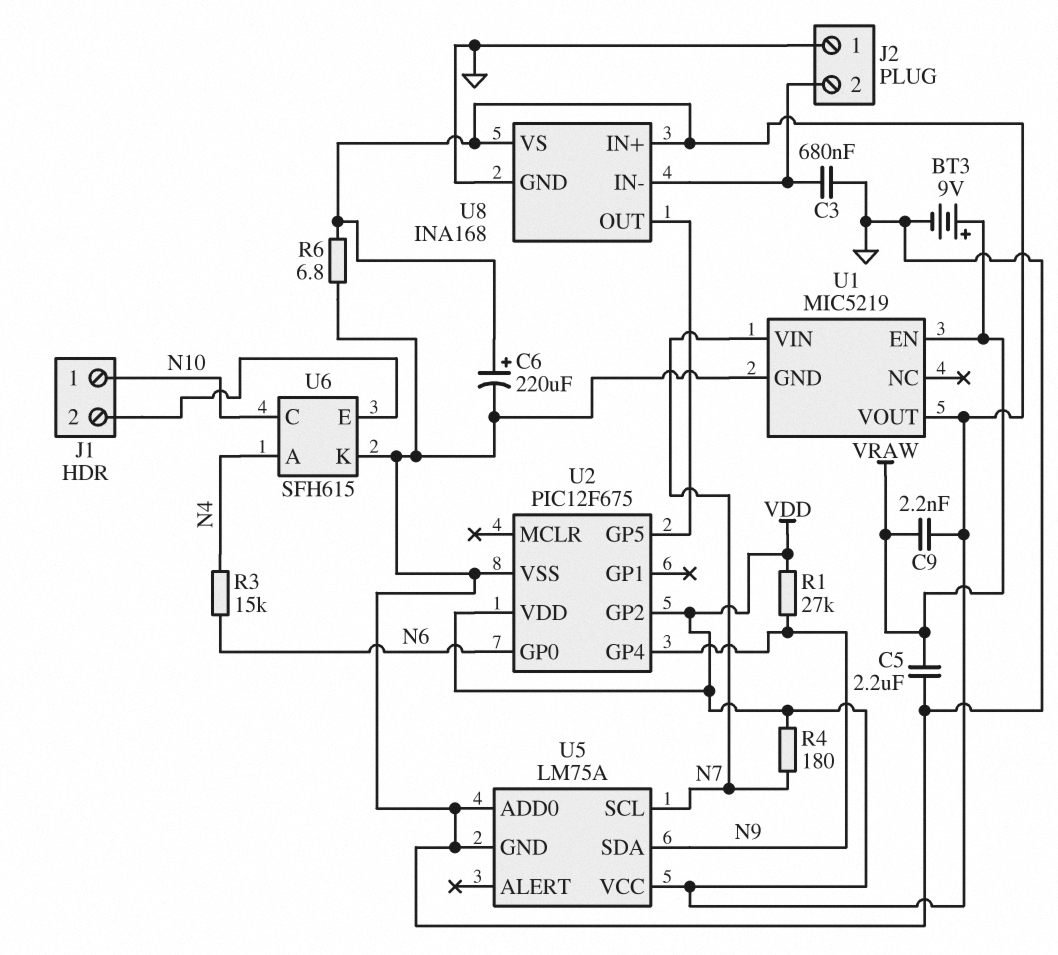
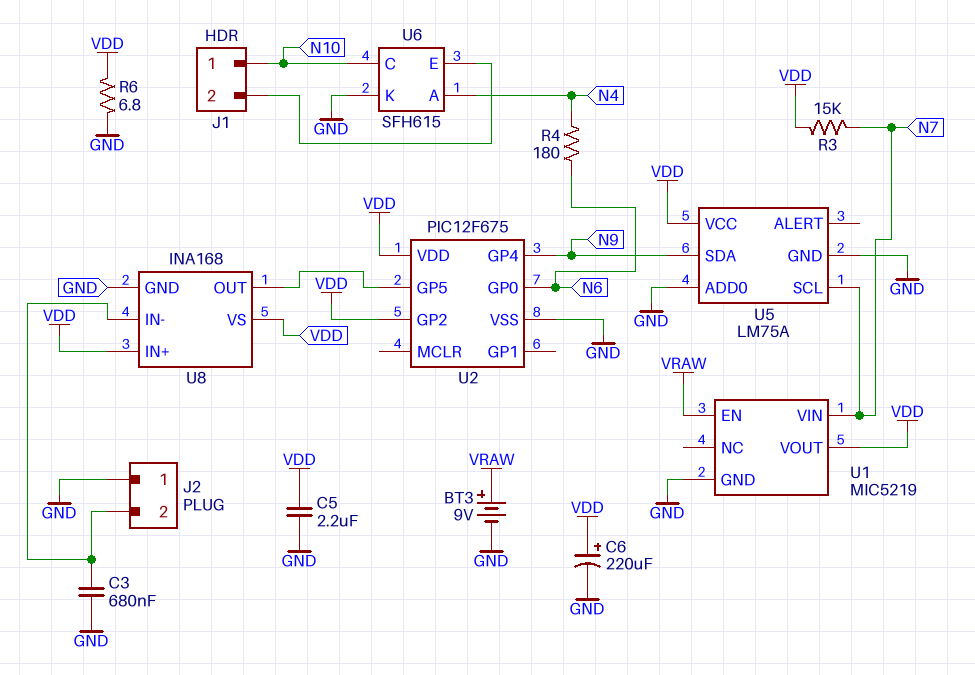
C5: 2.2uF (GND, VRAW) -> 2.2uF (GND, VDD)
C9: 2.2nF (VDD, VRAW) -> none
R1: 27k (N9, VDD) -> none
R3: 15k (N4, N6) -> 15k (N7, VDD)
R4: 180 (N7, VDD) -> 180 (N4, N6)

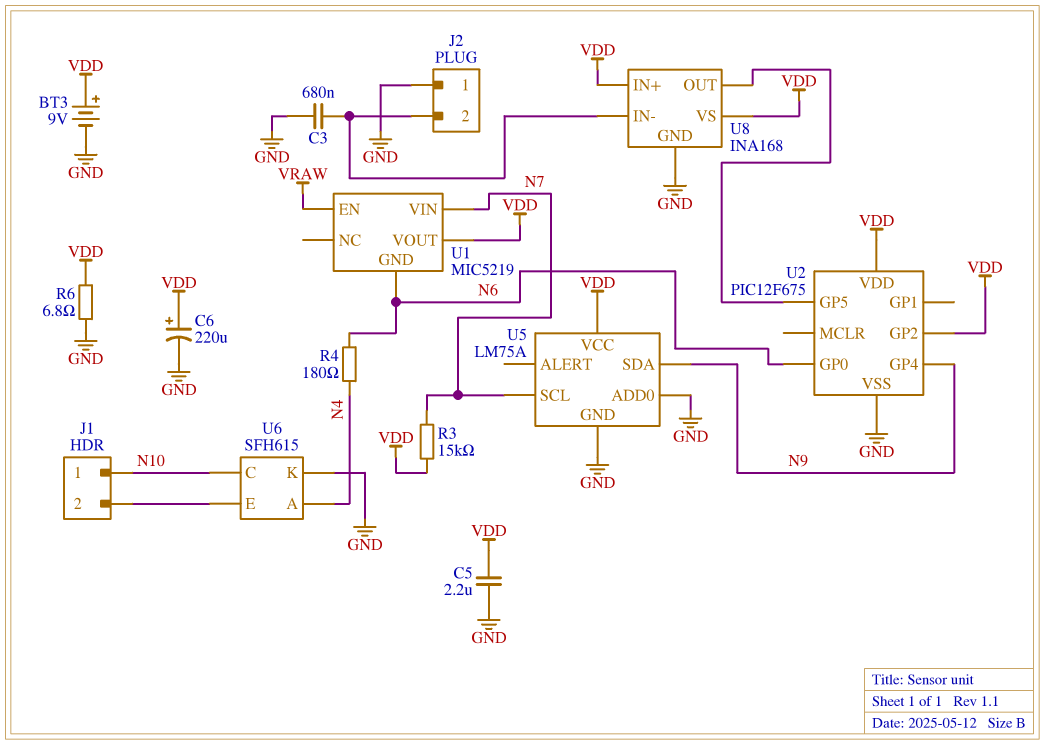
BT3: 9V (plus VRAW, minus GND) -> 9V (plus VDD, minus GND)
U1 pin GND: GND -> N6

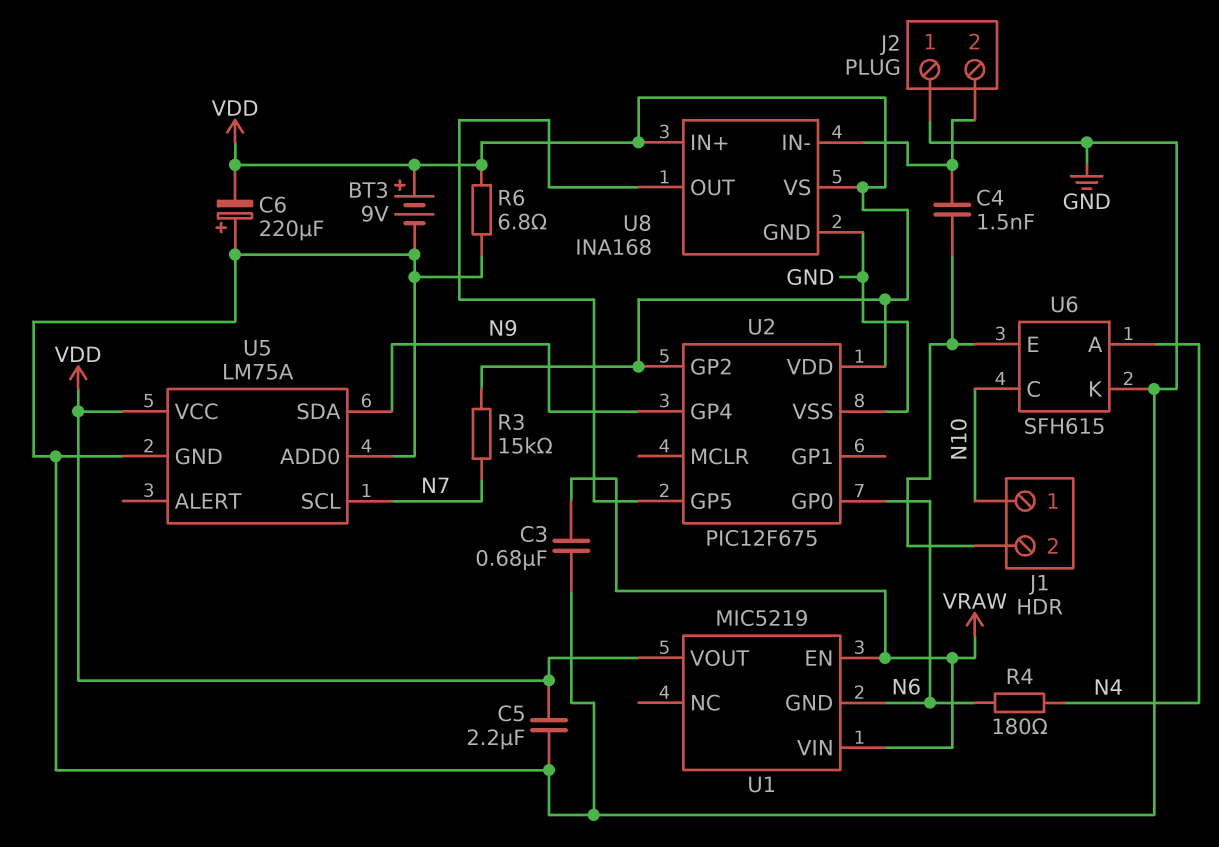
C3: 680nF (GND, J2/2) -> 680nF (GND, VRAW)
C4: none -> 1.5nF (J1/2, J2/2)
C6: 220uF (plus VDD, minus GND) -> 220uF (plus GND, minus VDD)
U1 pin VIN: N7 -> VRAW

